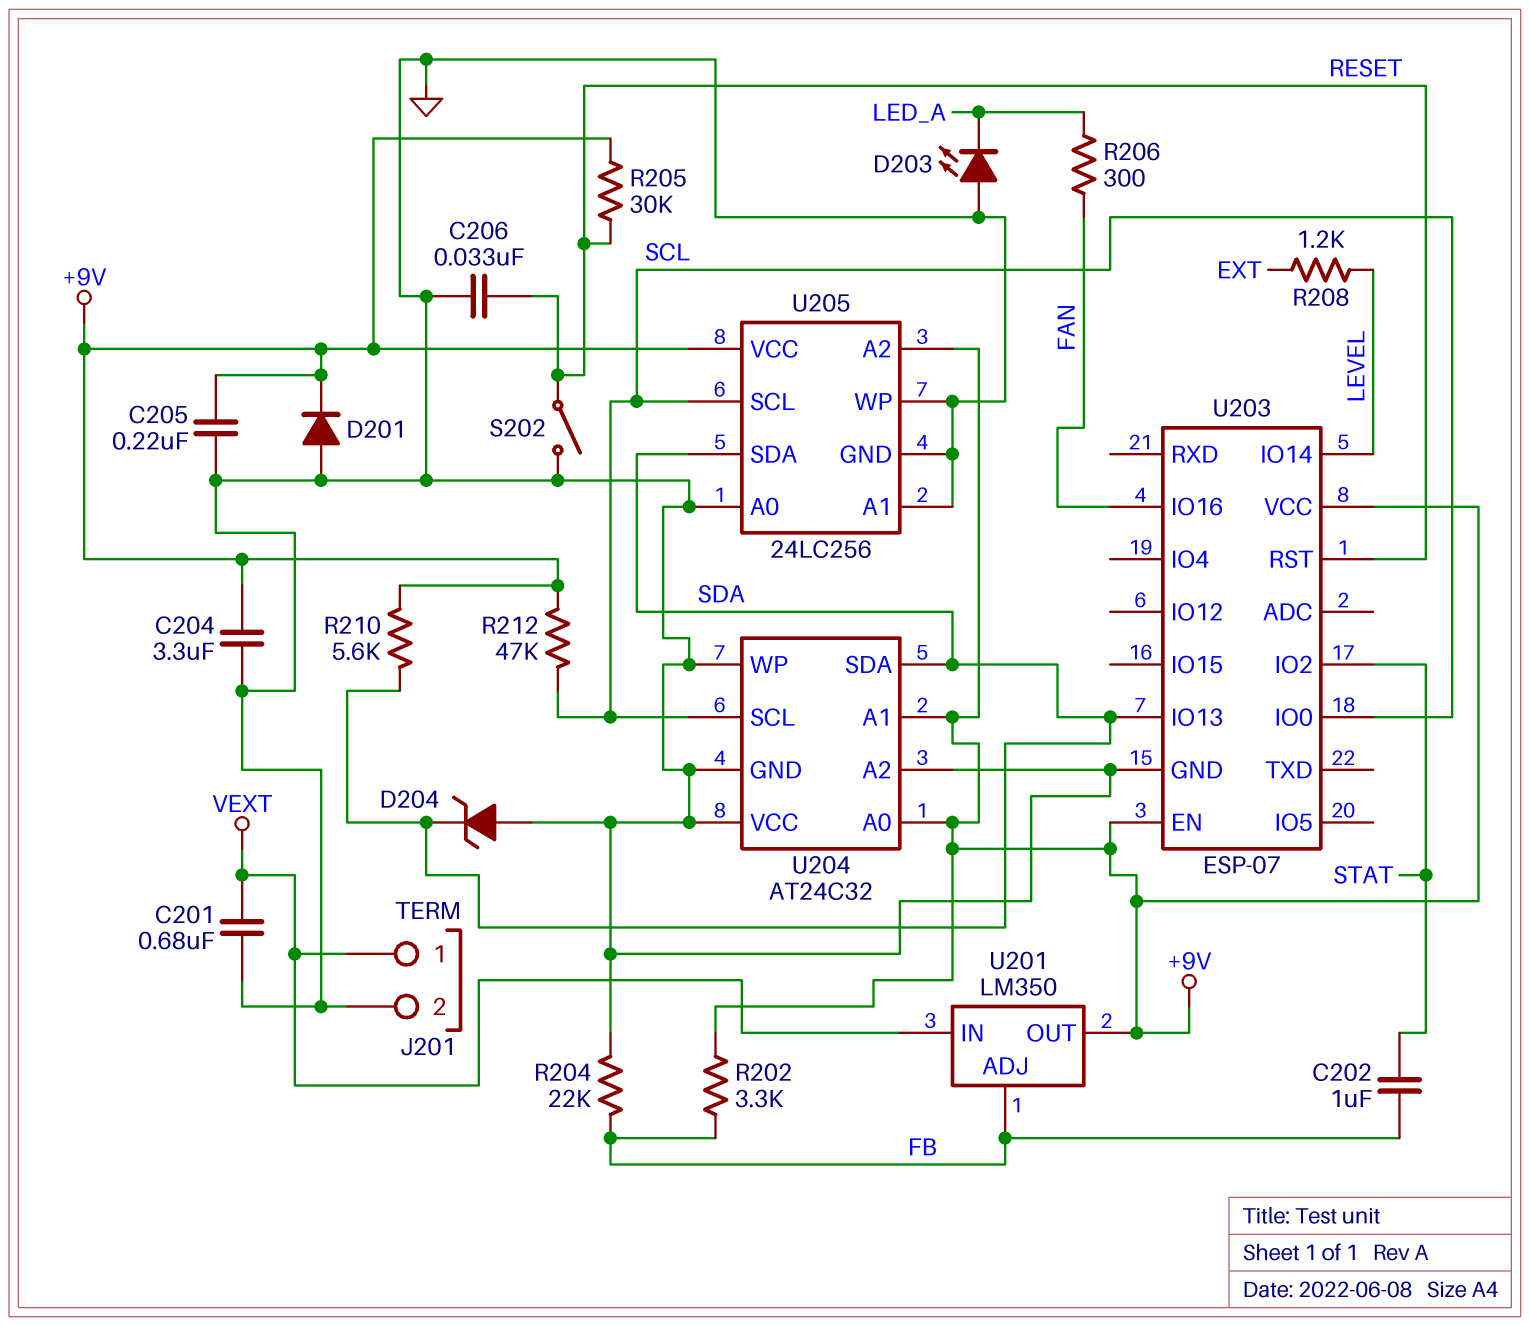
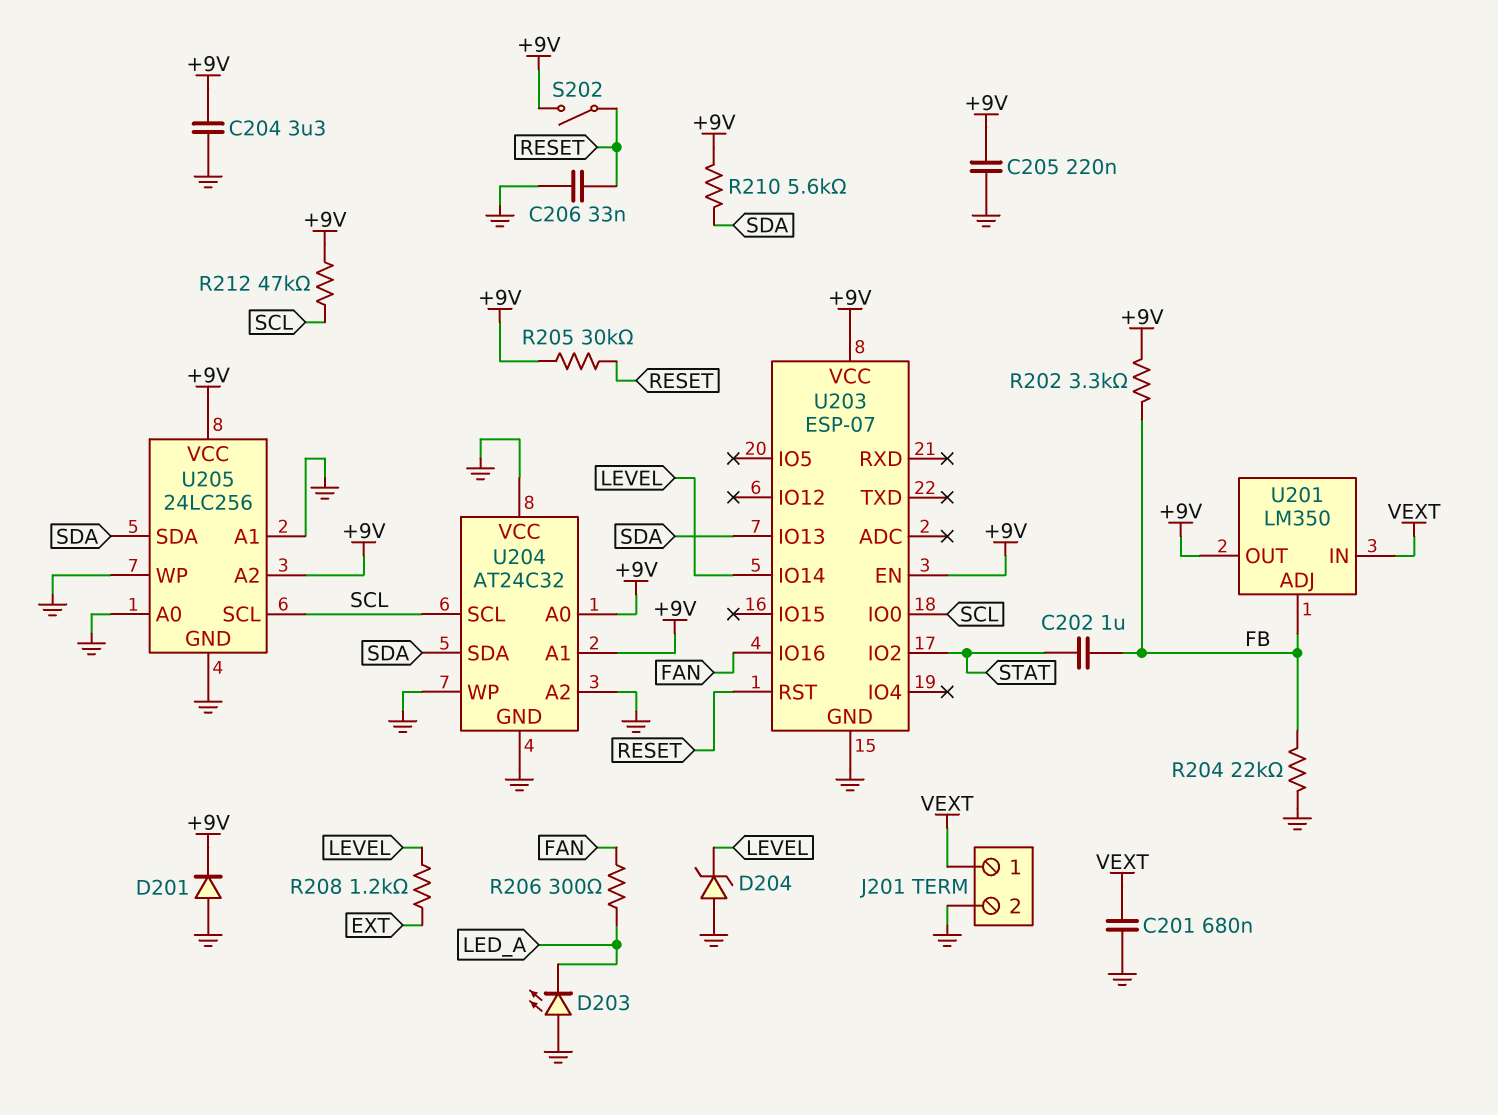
D204: zener (A GND, K SDA) -> zener (A GND, K LEVEL)
S202: switch (GND, RESET) -> switch (+9V, RESET)

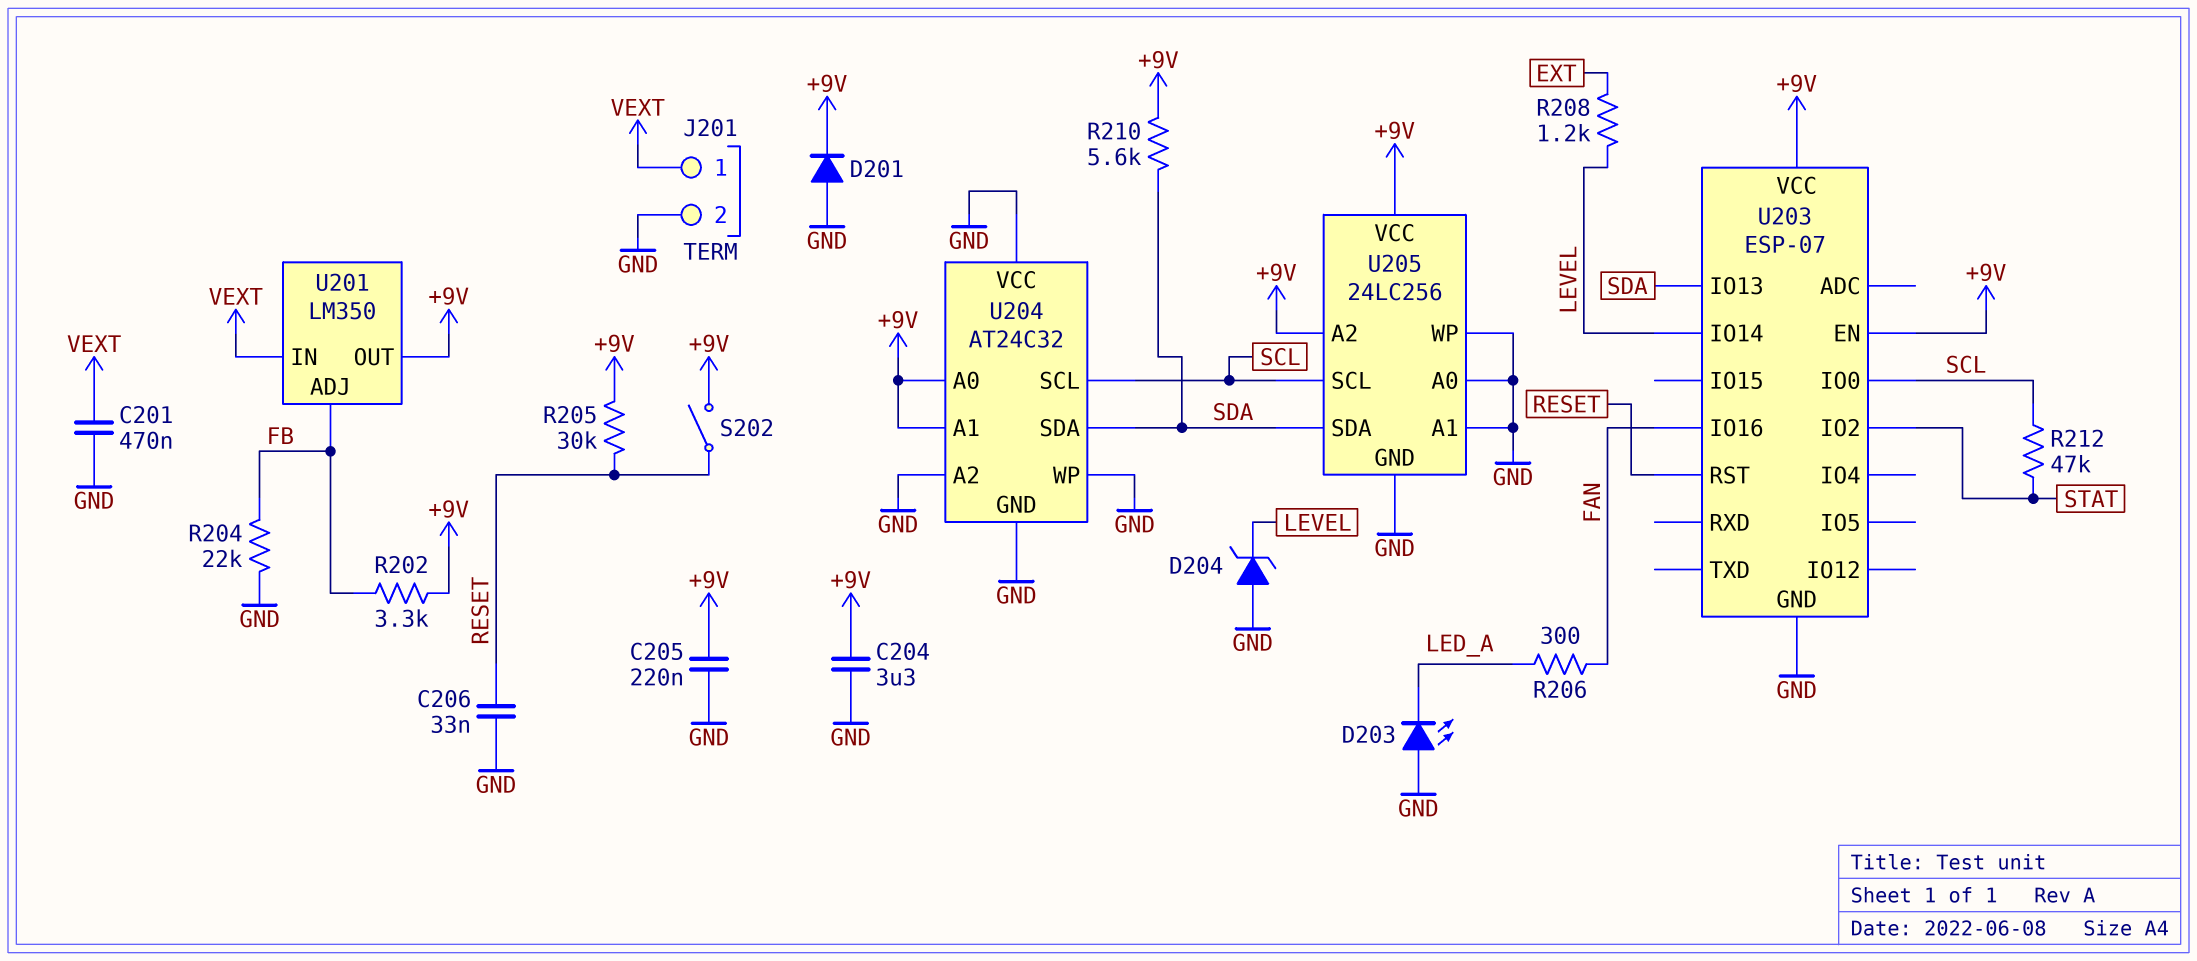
C201: 680nF (GND, VEXT) -> 470nF (GND, VEXT)
C202: 1uF (FB, STAT) -> none
R212: 47k (+9V, SCL) -> 47k (SCL, STAT)

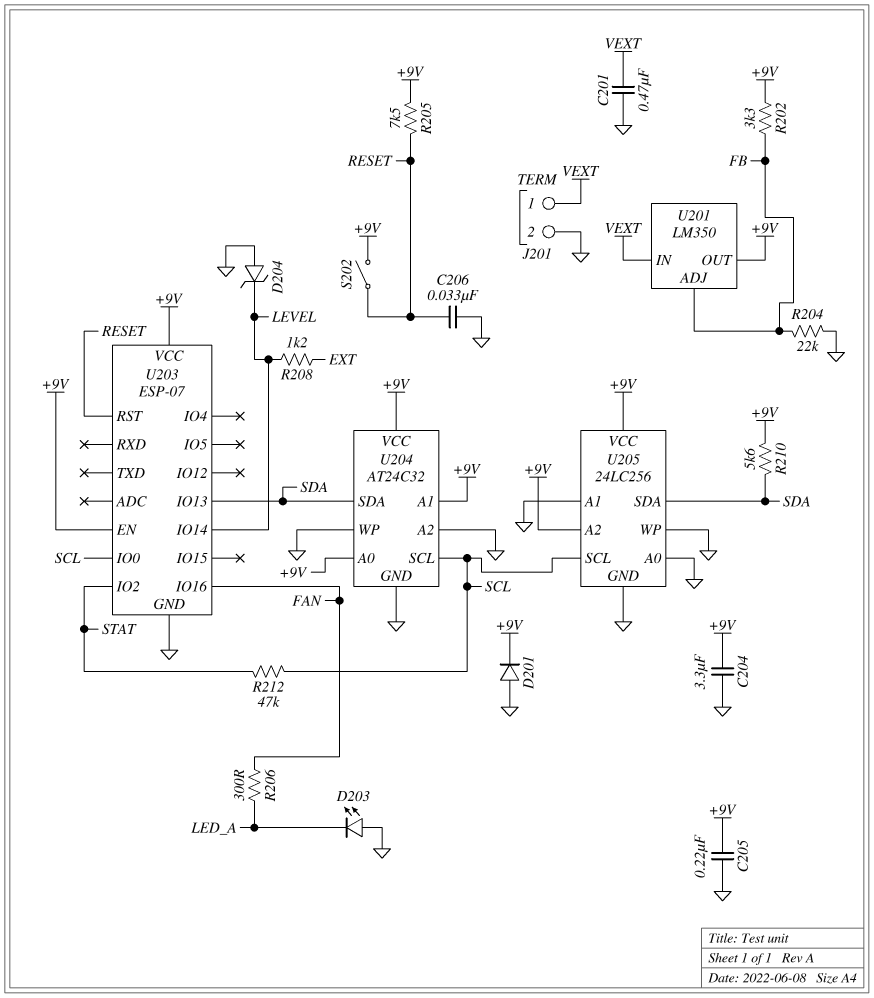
R205: 30k (+9V, RESET) -> 7.5k (+9V, RESET)
U204 pin VCC: GND -> +9V

